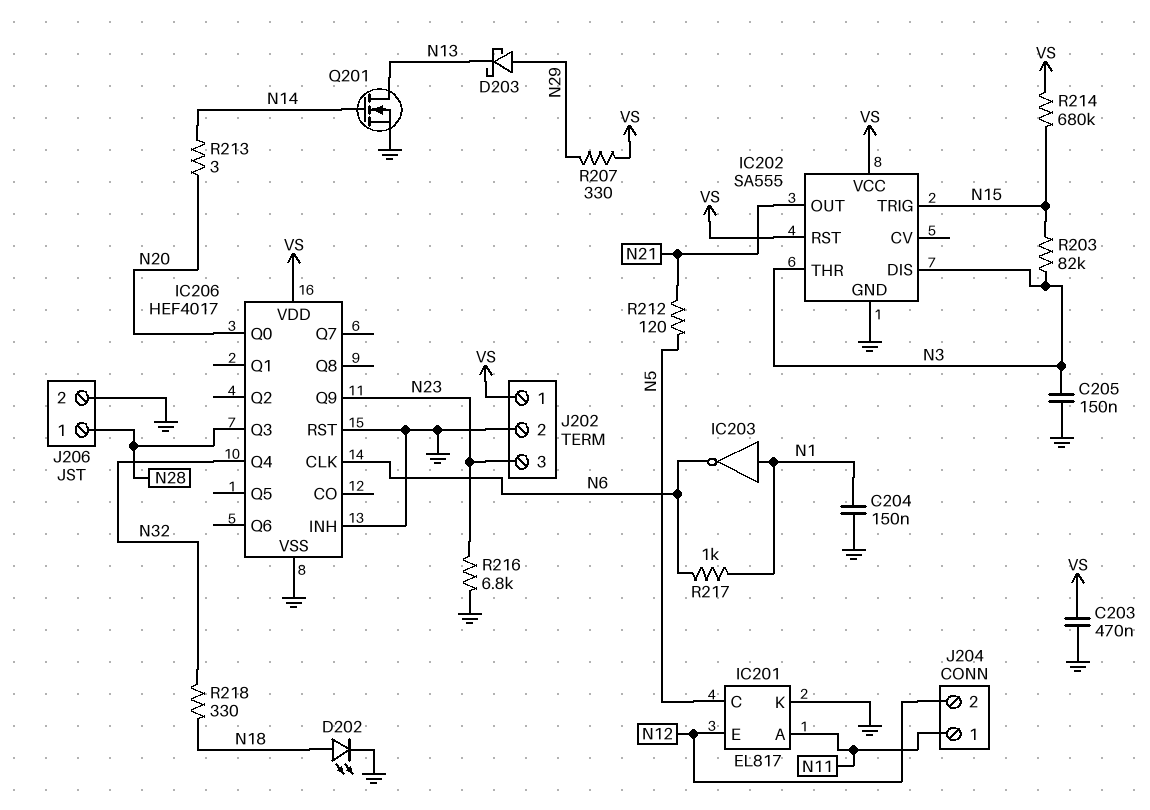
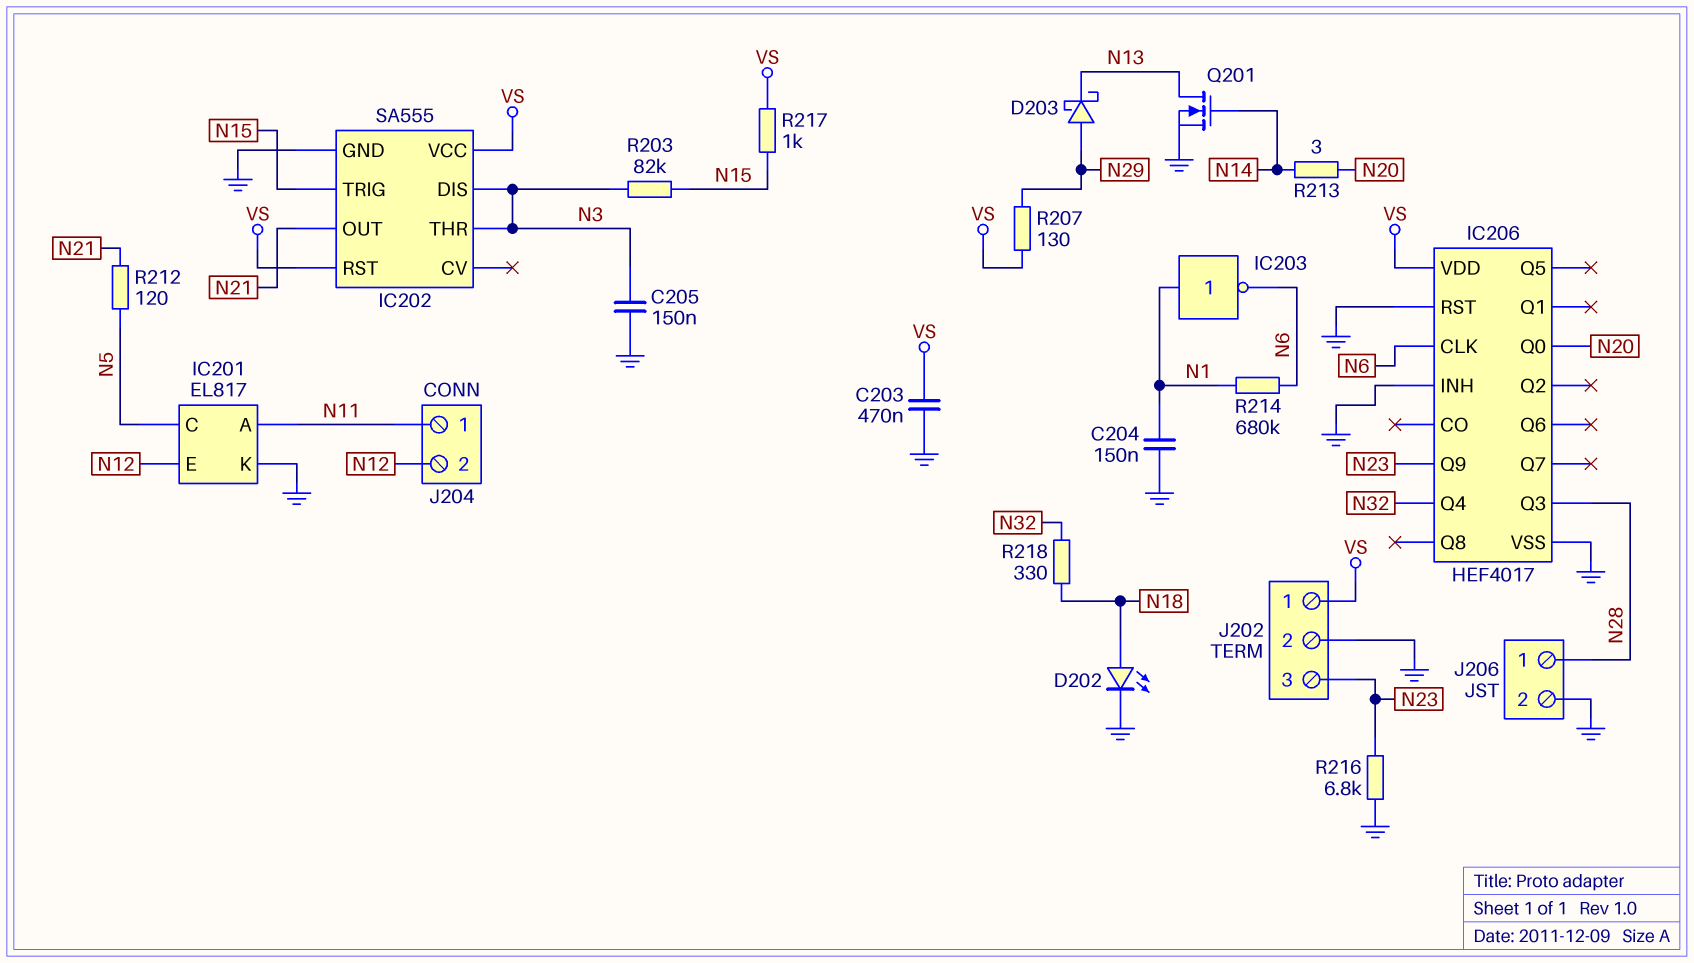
R207: 330 (N29, VS) -> 130 (N29, VS)
R214: 680k (N15, VS) -> 680k (N1, N6)
R217: 1k (N1, N6) -> 1k (N15, VS)

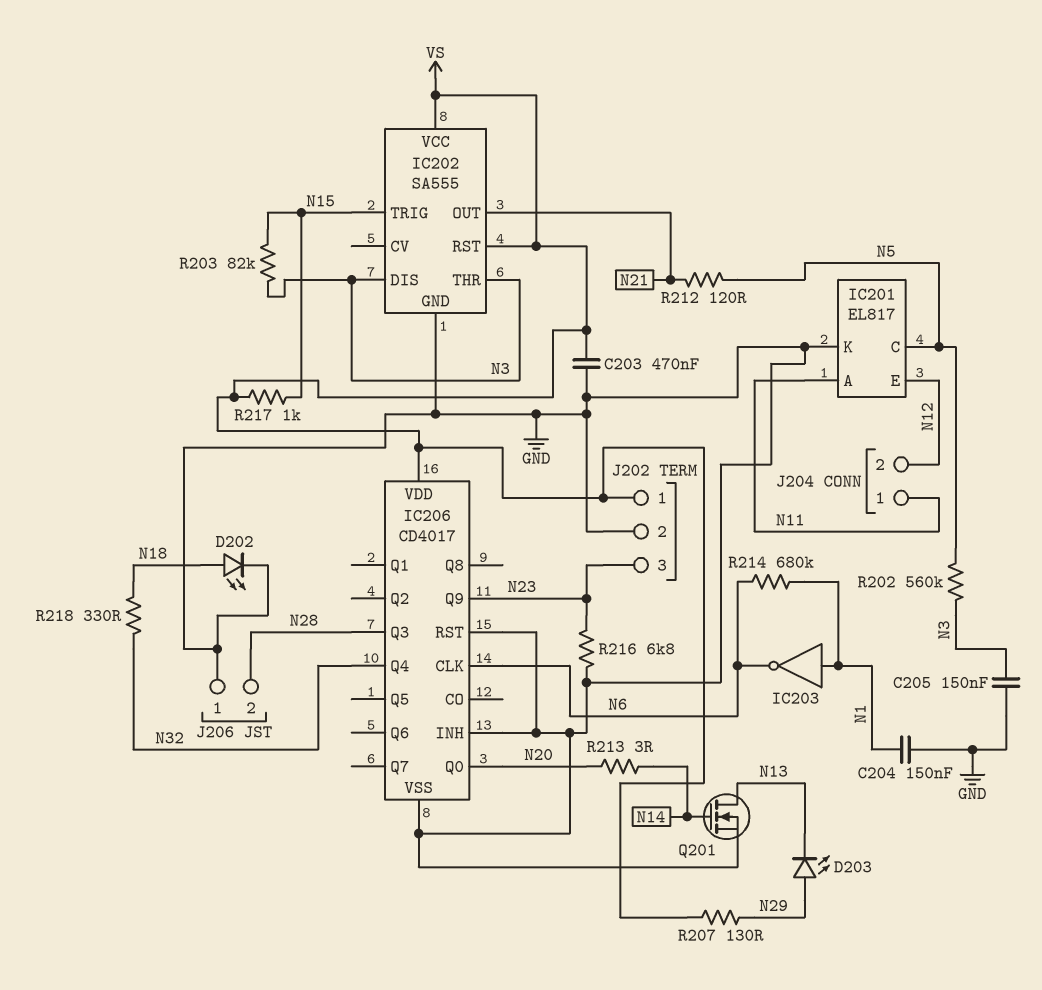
D203: schottky (A N29, K N13) -> LED (A N29, K N13)
IC206: HEF4017 -> CD4017
J206 pin 1: N28 -> GND
J206 pin 2: GND -> N28
R202: none -> 560k (N3, N5)

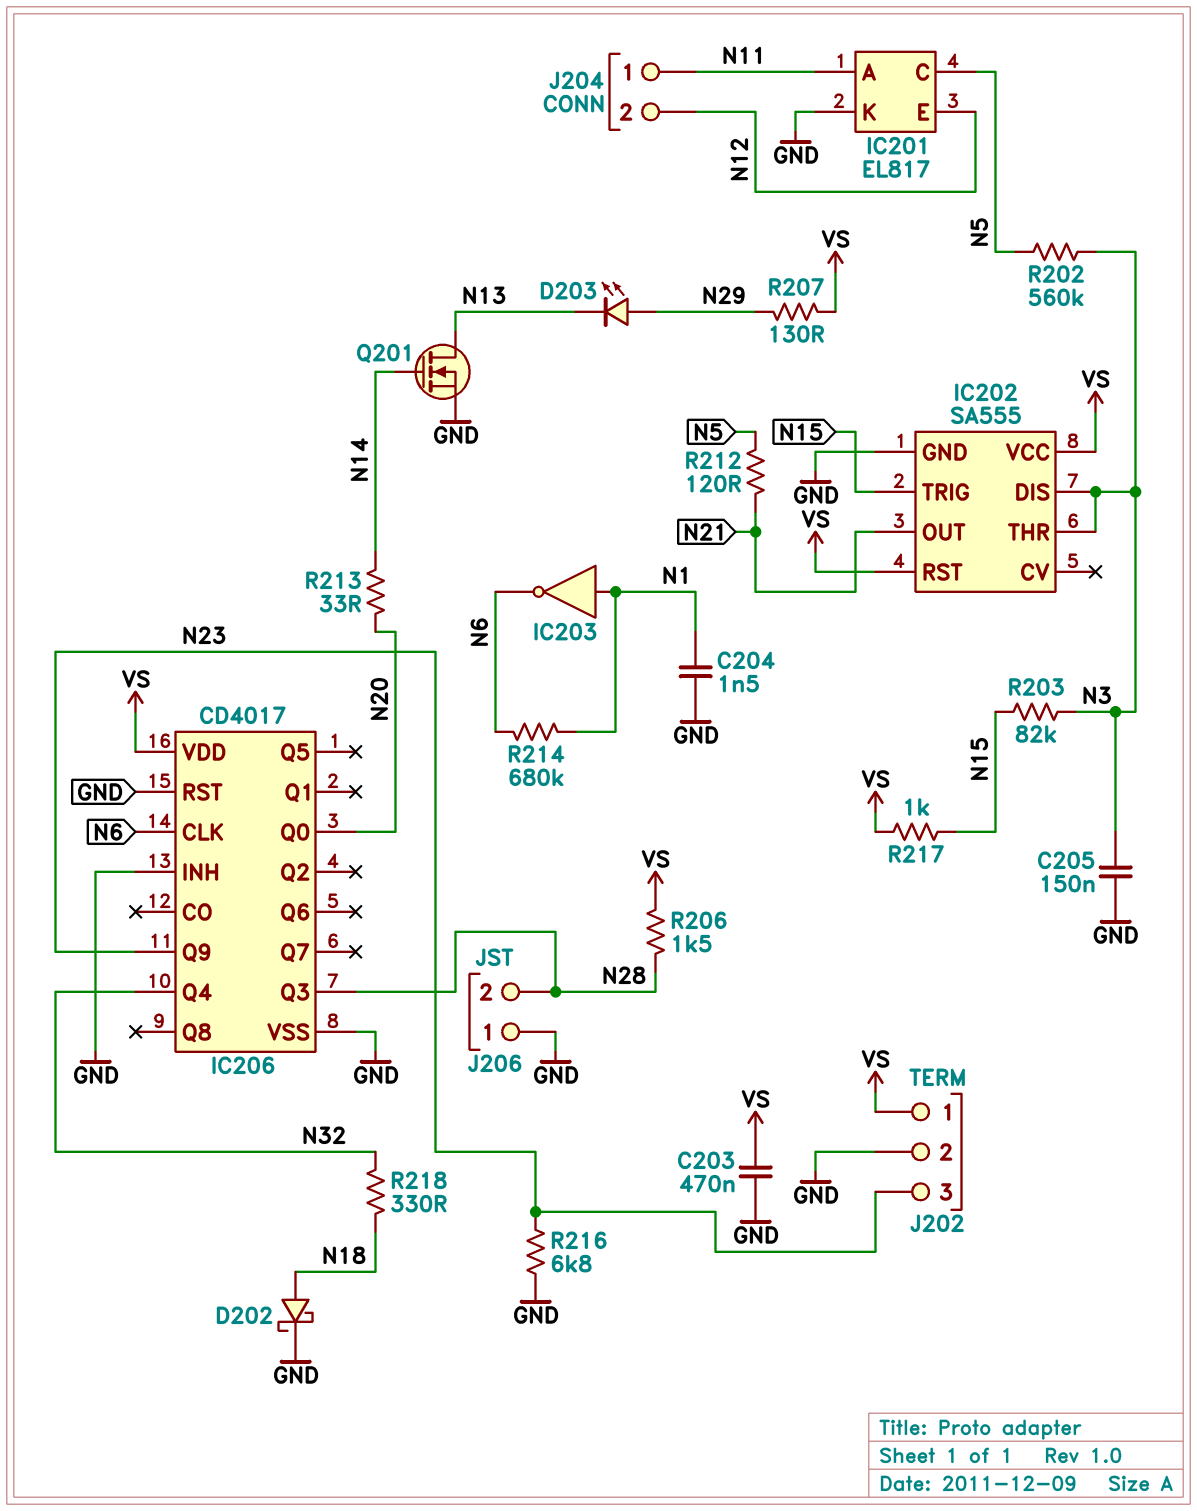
C204: 150nF (GND, N1) -> 1.5nF (GND, N1)
D202: LED (A N18, K GND) -> schottky (A N18, K GND)
R206: none -> 1.5k (N28, VS)
R213: 3 (N14, N20) -> 33 (N14, N20)

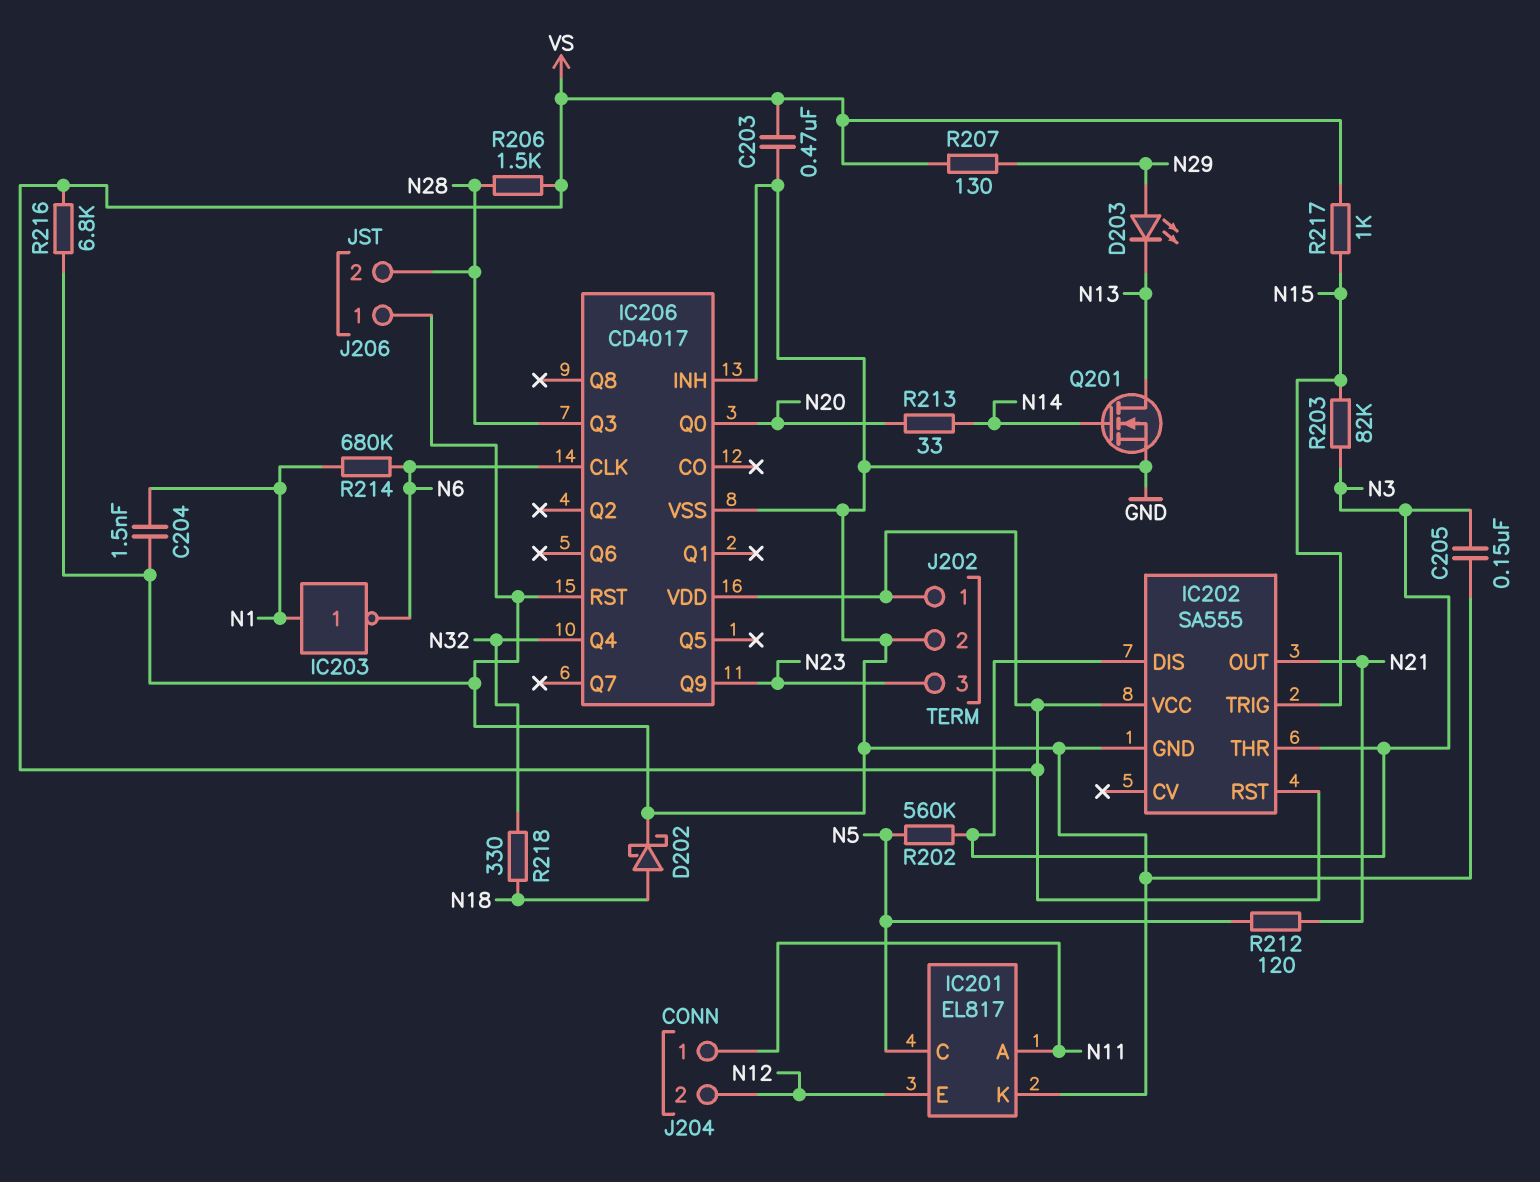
R216: 6.8k (GND, N23) -> 6.8k (GND, VS)

